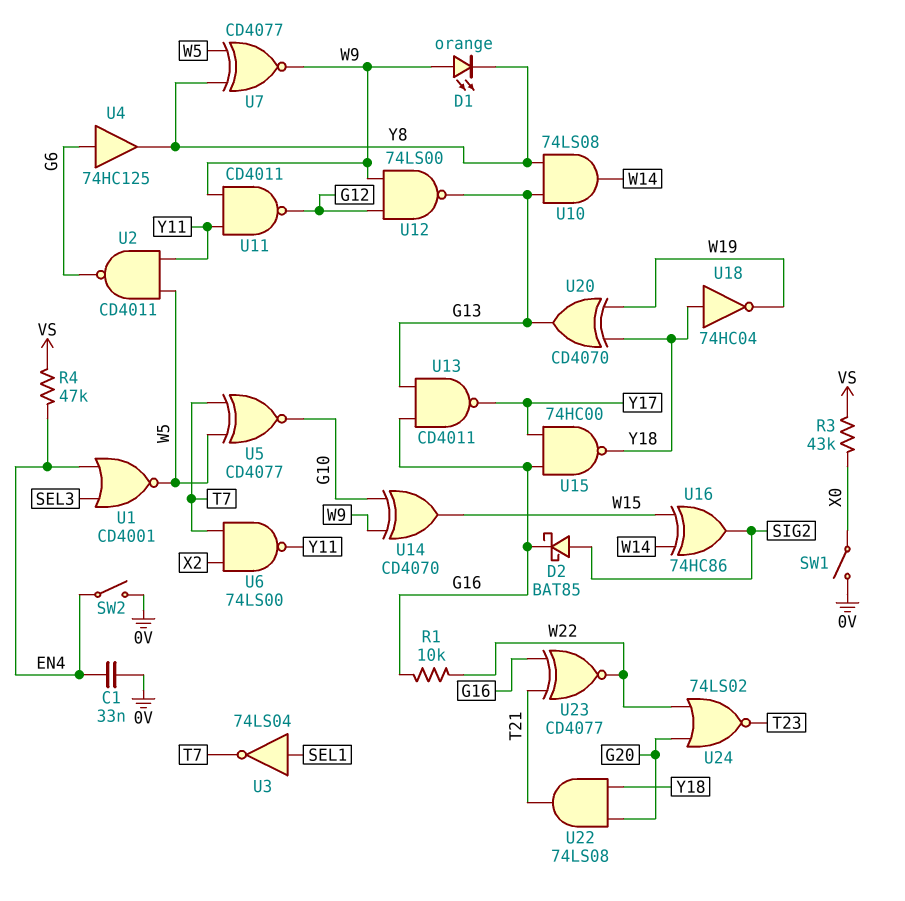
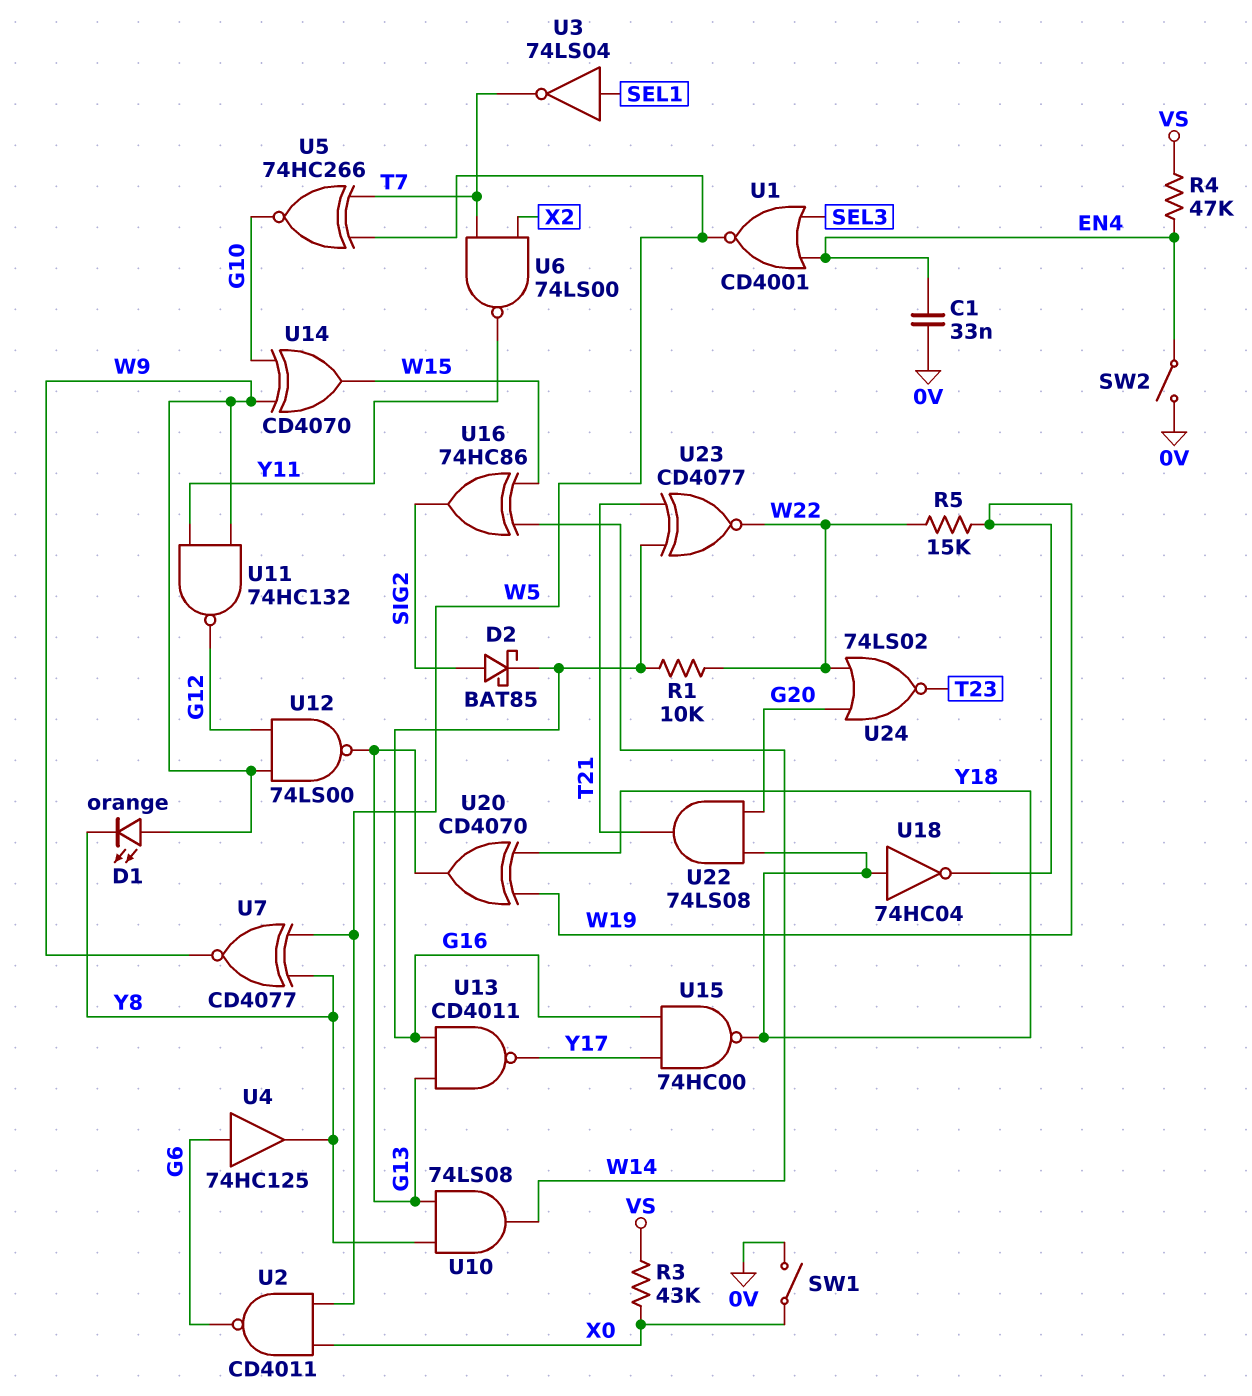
R5: none -> 15k (W19, W22)
U2: NAND CD4011 (in W5, in Y11, out G6) -> NAND CD4011 (in W5, in X0, out G6)
U5: XNOR CD4077 (in T7, in W5, out G10) -> XNOR 74HC266 (in T7, in W5, out G10)
U11: NAND CD4011 (in W9, in Y11, out G12) -> NAND 74HC132 (in W9, in Y11, out G12)

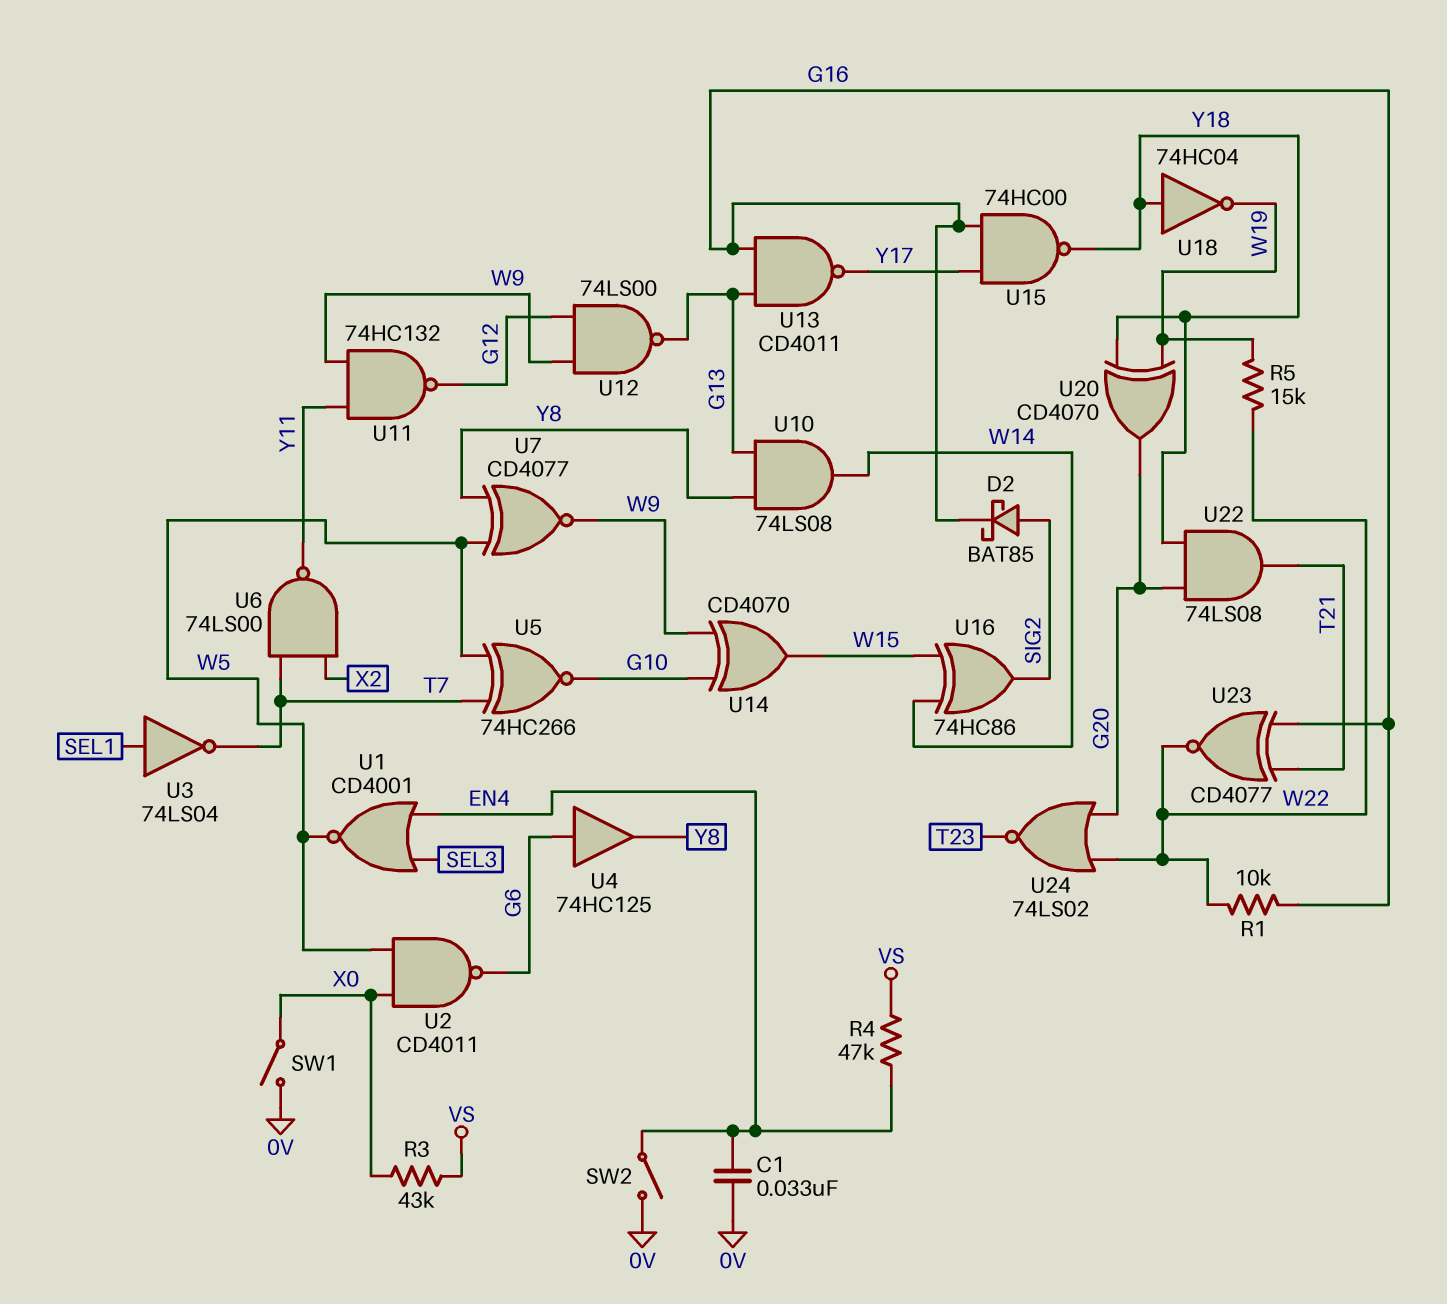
D1: LED orange (A W9, K Y8) -> none
U20: XOR CD4070 (in W19, in Y18, out G13) -> XOR CD4070 (in W19, in Y18, out G20)

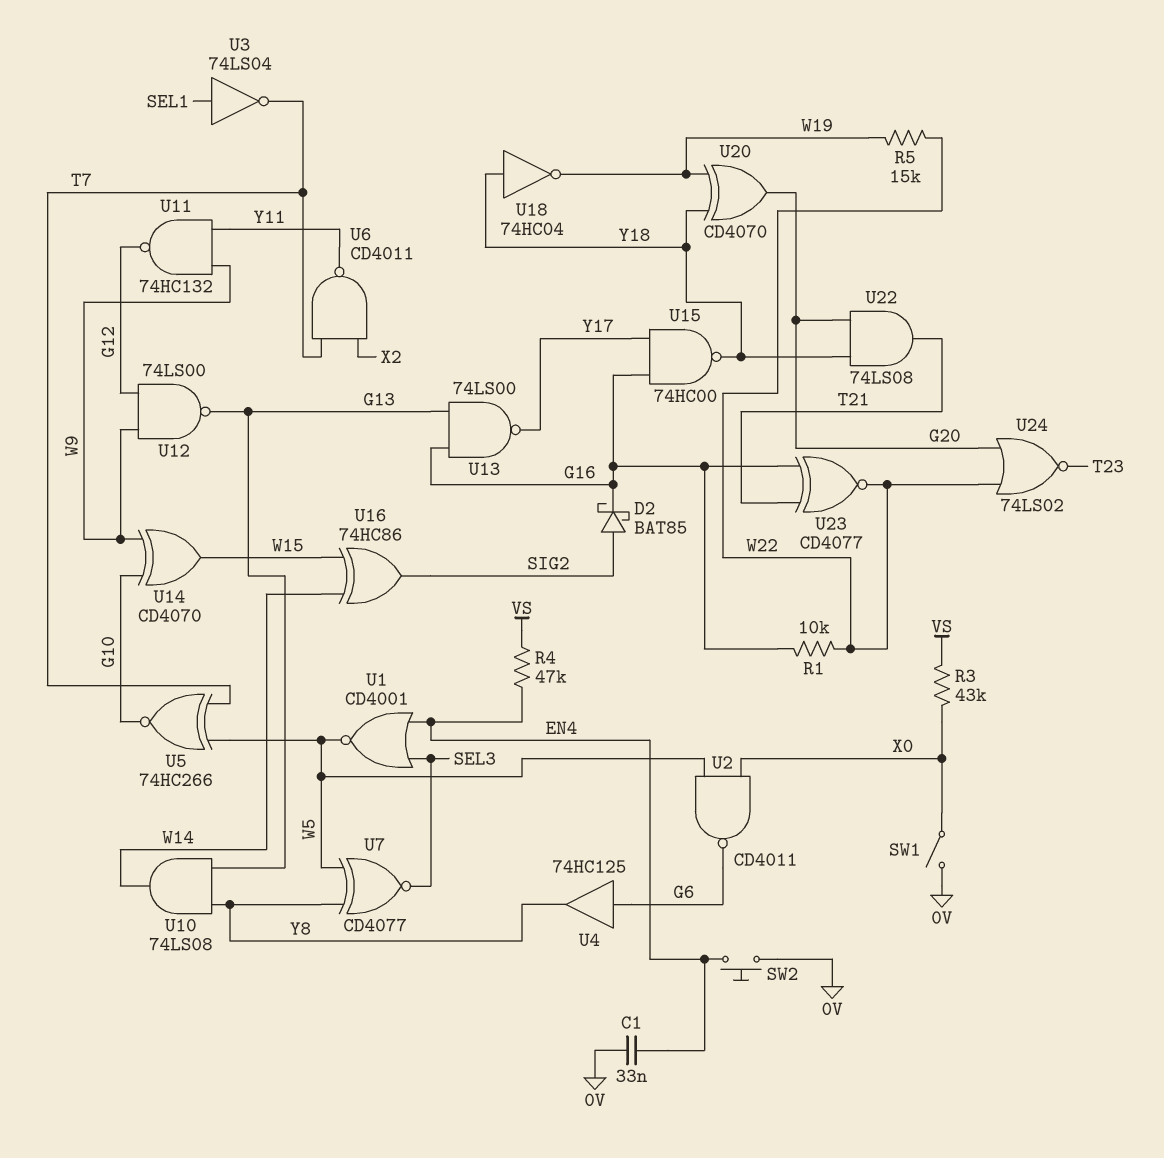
SW2: switch (0V, EN4) -> button (0V, EN4)
U6: NAND 74LS00 (in T7, in X2, out Y11) -> NAND CD4011 (in T7, in X2, out Y11)
U7: XNOR CD4077 (in W5, in Y8, out W9) -> XNOR CD4077 (in W5, in Y8, out SEL3)
U13: NAND CD4011 (in G13, in G16, out Y17) -> NAND 74LS00 (in G13, in G16, out Y17)

